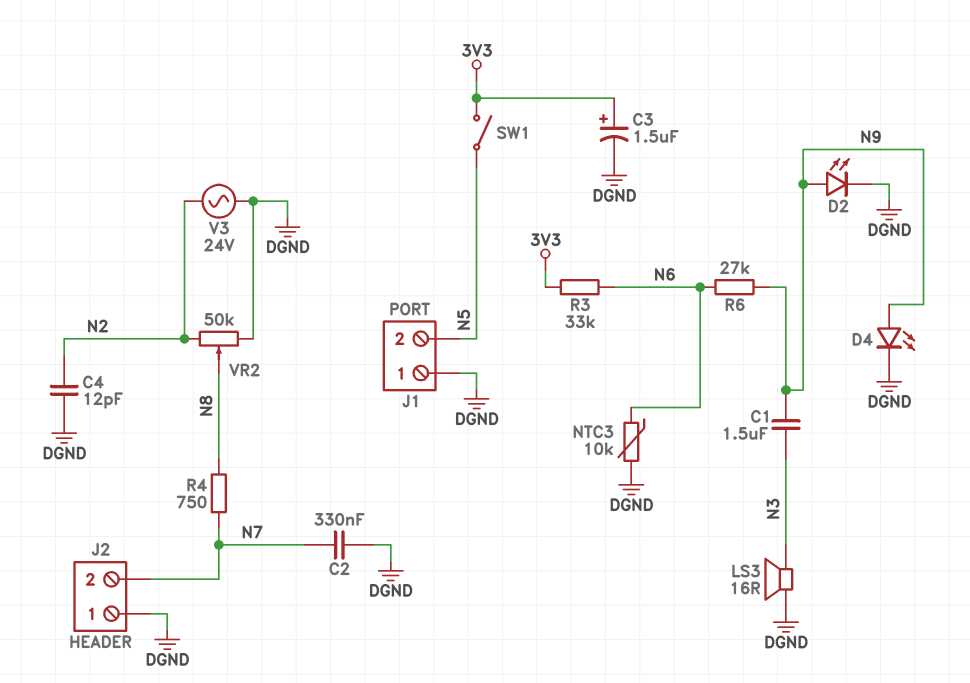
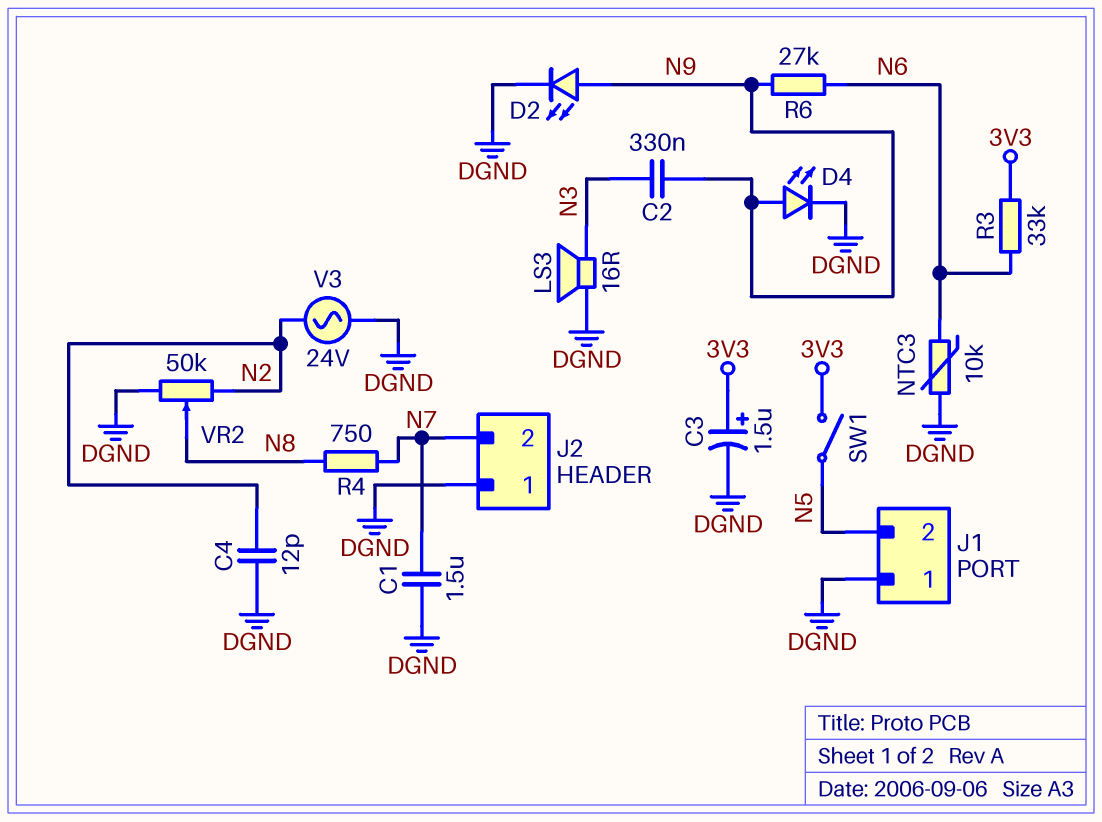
C1: 1.5uF (N3, N9) -> 1.5uF (DGND, N7)
C2: 330nF (DGND, N7) -> 330nF (N3, N9)

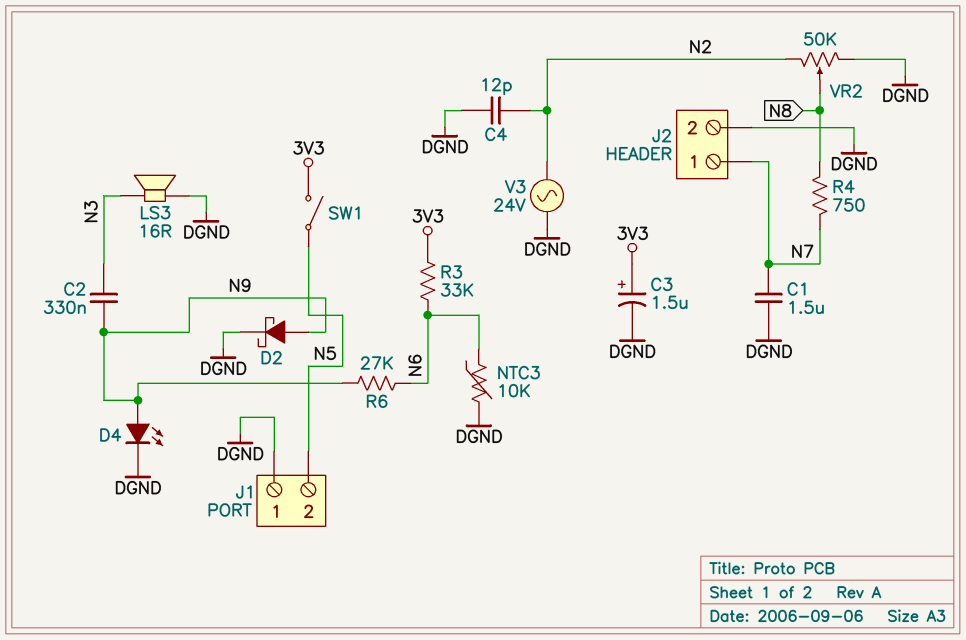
D2: LED (A N9, K DGND) -> schottky (A N9, K DGND)
J2 pin 1: DGND -> N7
J2 pin 2: N7 -> DGND

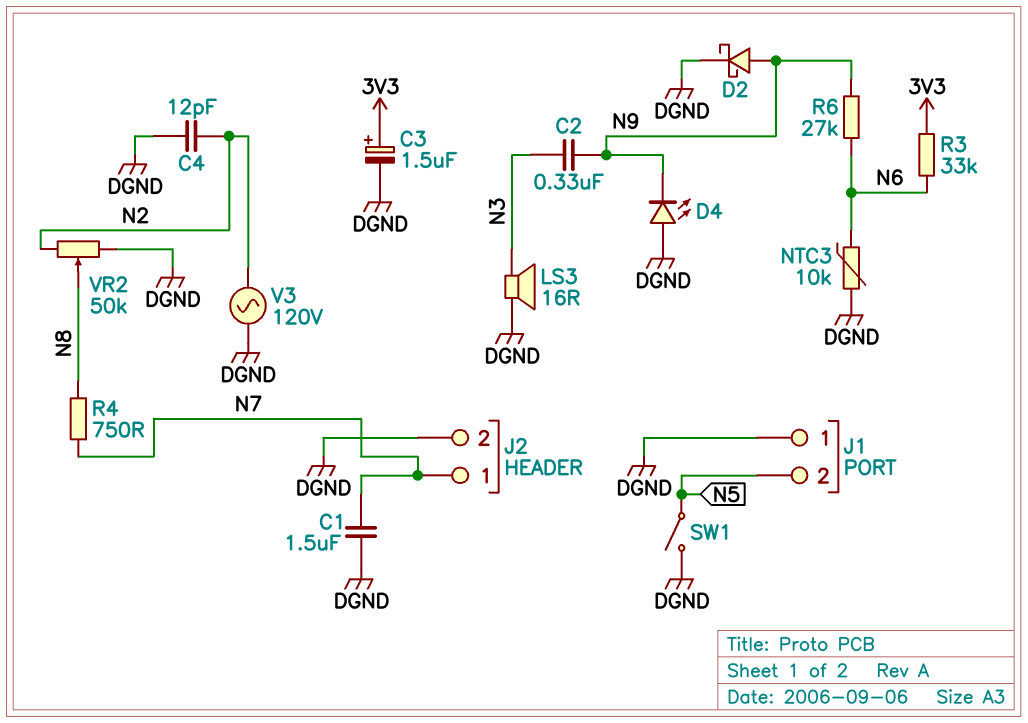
D4: LED (A N9, K DGND) -> LED (A DGND, K N9)
SW1: switch (3V3, N5) -> switch (DGND, N5)
V3: AC 24V (DGND, N2) -> AC 120V (DGND, N2)

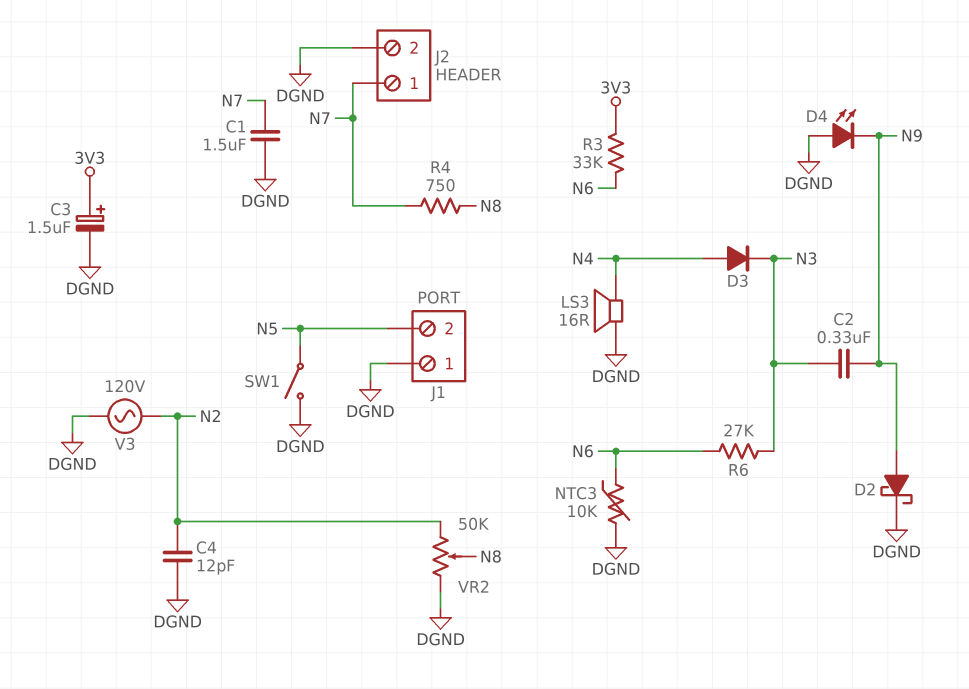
D3: none -> diode (A N4, K N3)
LS3: speaker 16R (DGND, N3) -> speaker 16R (DGND, N4)
R6: 27k (N6, N9) -> 27k (N3, N6)

